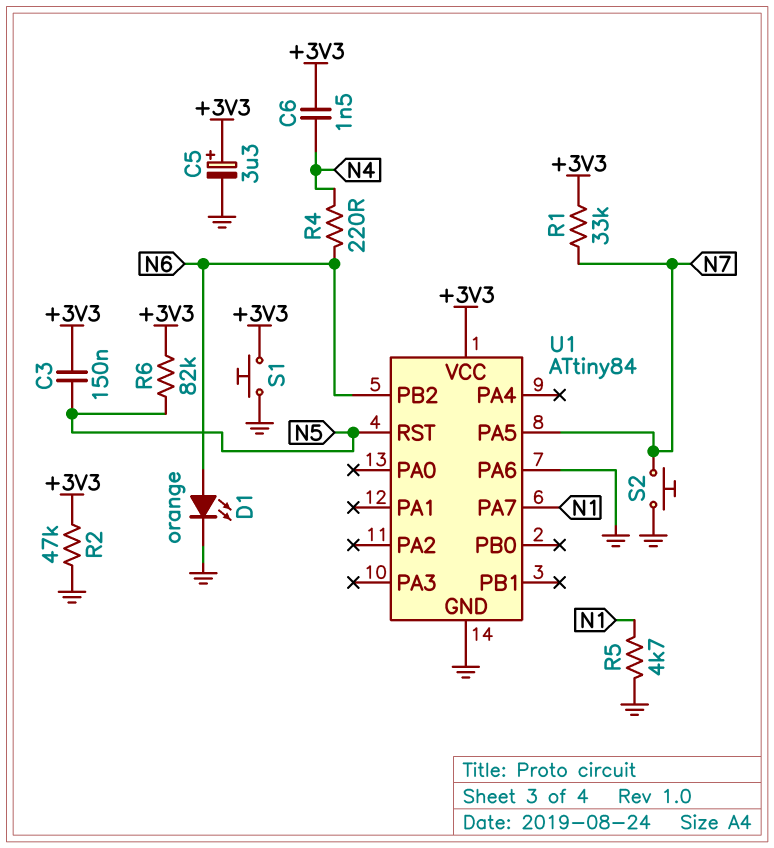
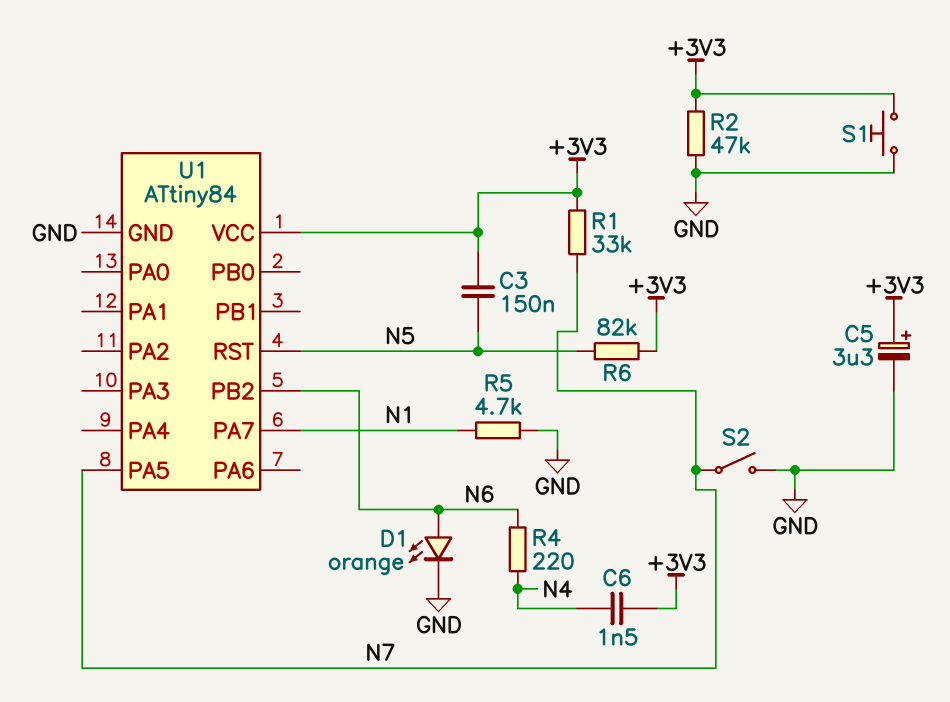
S2: button (GND, N7) -> switch (GND, N7)
U1 pin PA6: GND -> none

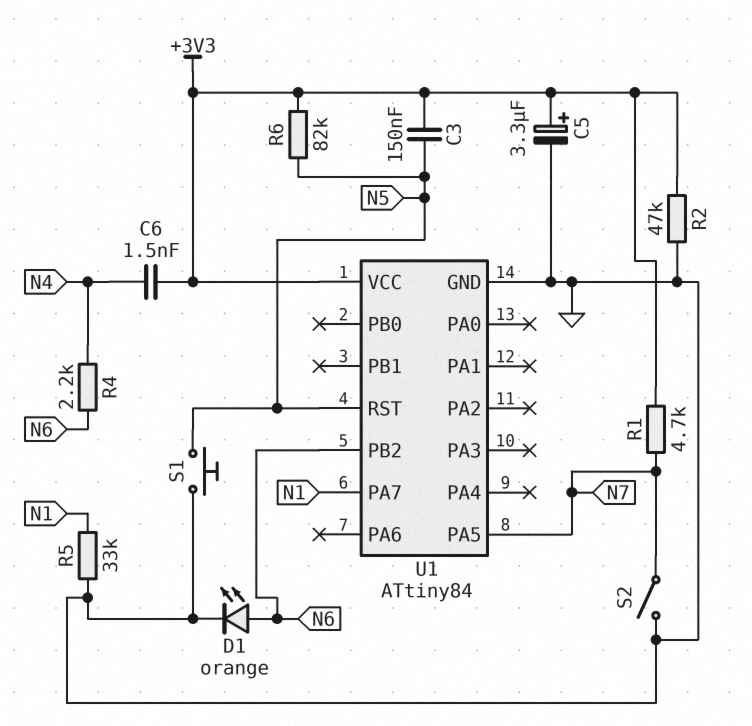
R1: 33k (+3V3, N7) -> 4.7k (+3V3, N7)
R4: 220 (N4, N6) -> 2.2k (N4, N6)
R5: 4.7k (GND, N1) -> 33k (GND, N1)
S1: button (+3V3, GND) -> button (GND, N5)

